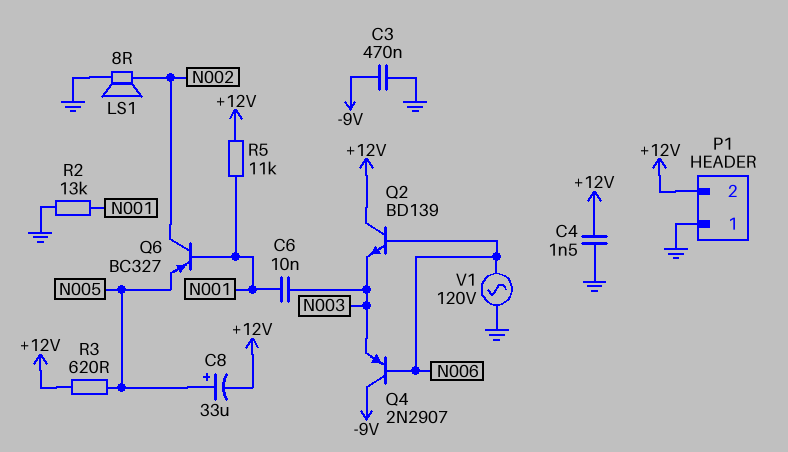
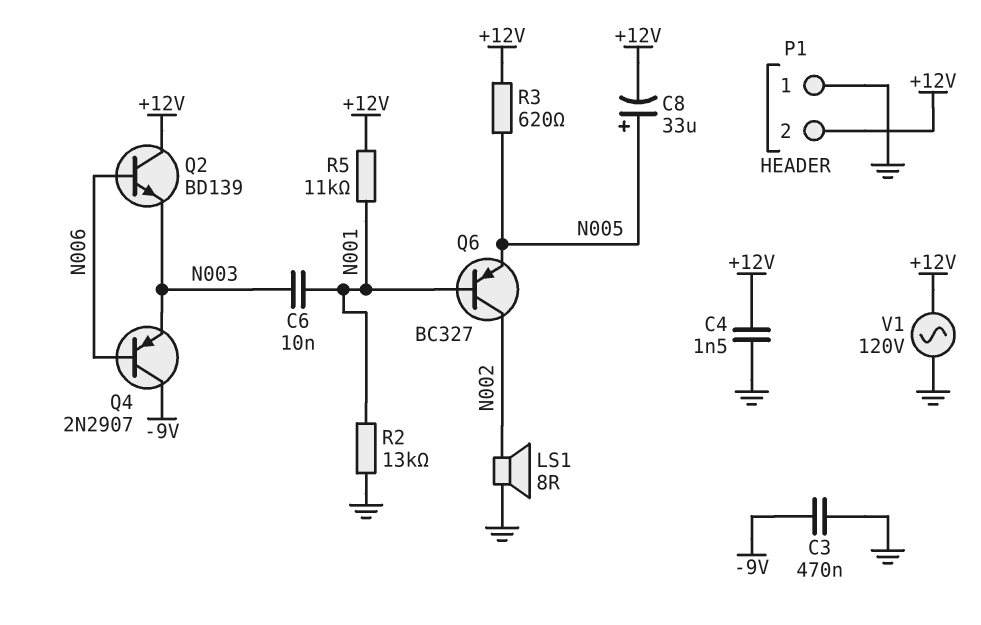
V1: AC 120V (GND, N006) -> AC 120V (+12V, GND)

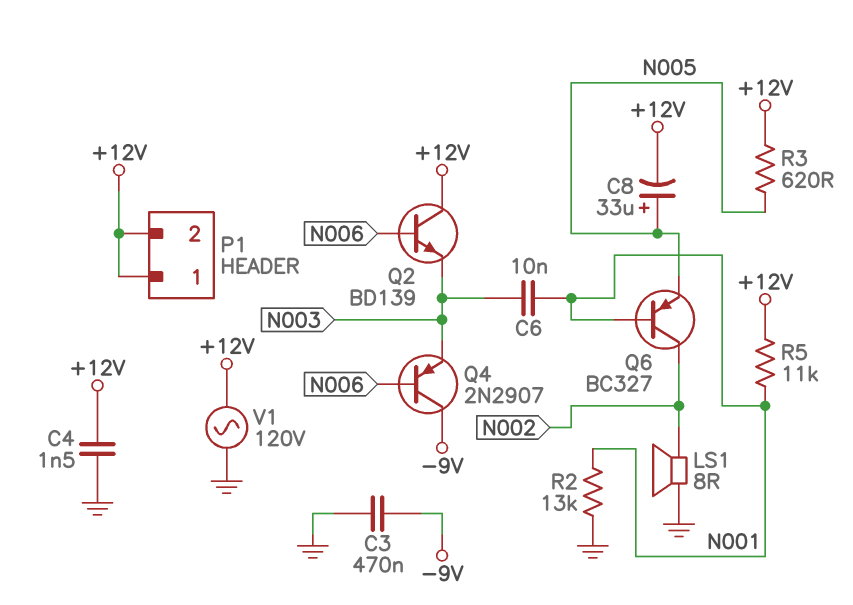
P1 pin 1: GND -> +12V

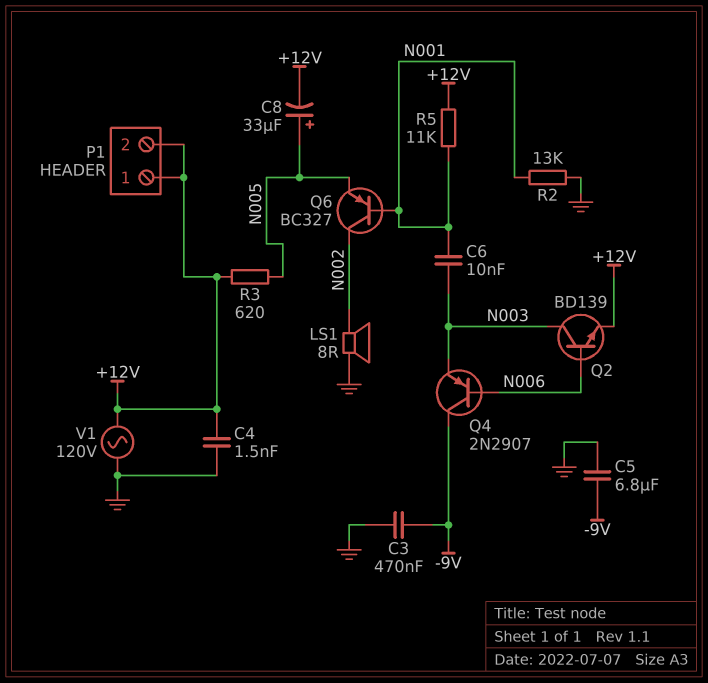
C5: none -> 6.8uF (-9V, GND)
Q2: NPN BD139 (B N006, C +12V, E N003) -> NPN BD139 (B N006, C N003, E +12V)

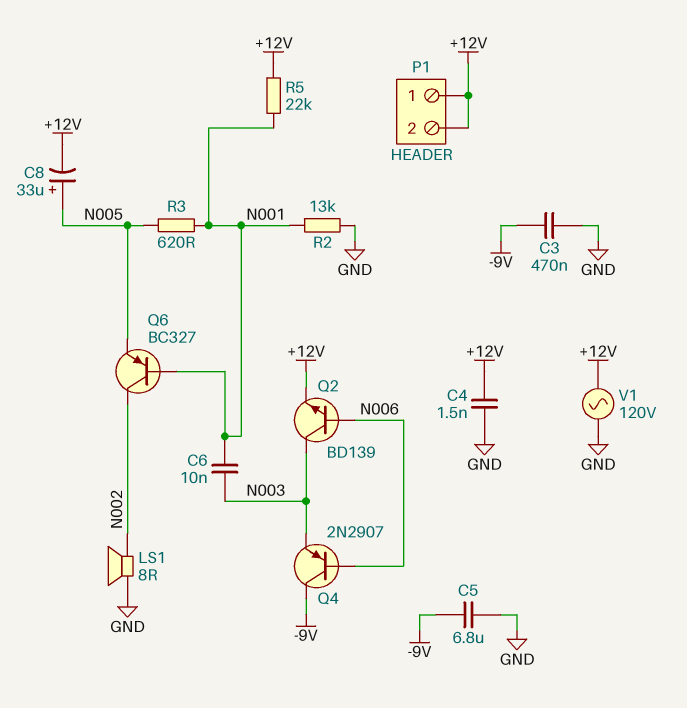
R3: 620 (+12V, N005) -> 620 (N001, N005)
R5: 11k (+12V, N001) -> 22k (+12V, N001)

